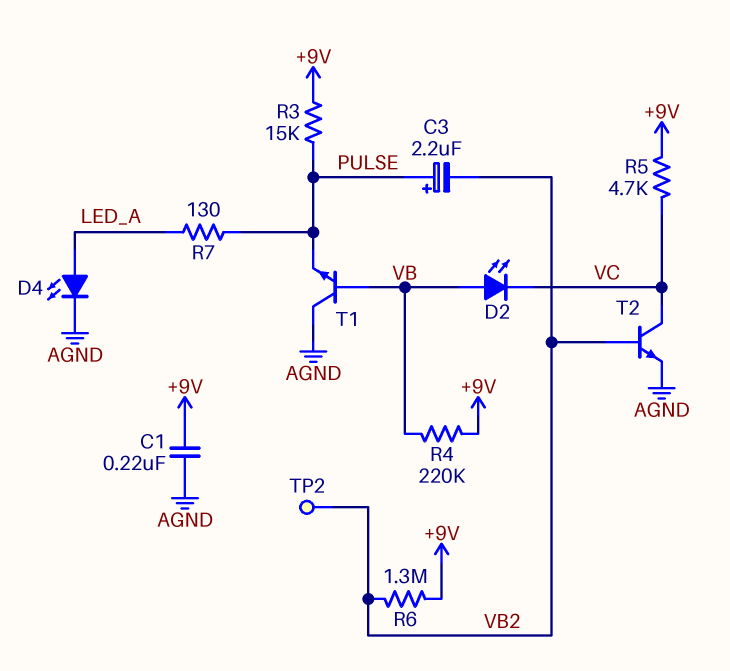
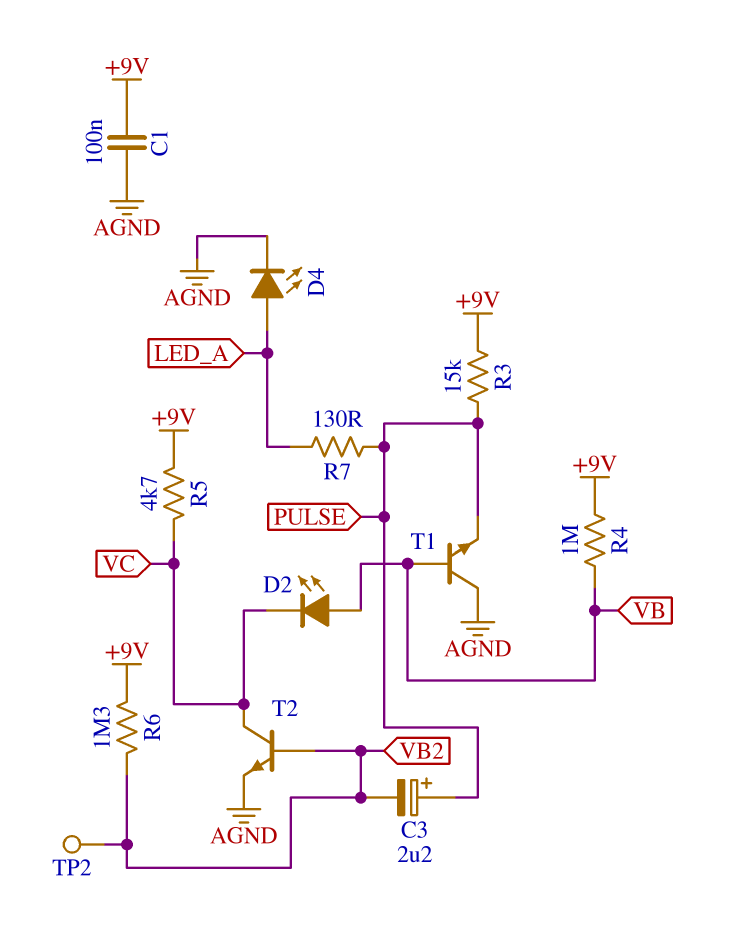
C1: 220nF (+9V, AGND) -> 100nF (+9V, AGND)
R4: 220k (+9V, VB) -> 1M (+9V, VB)

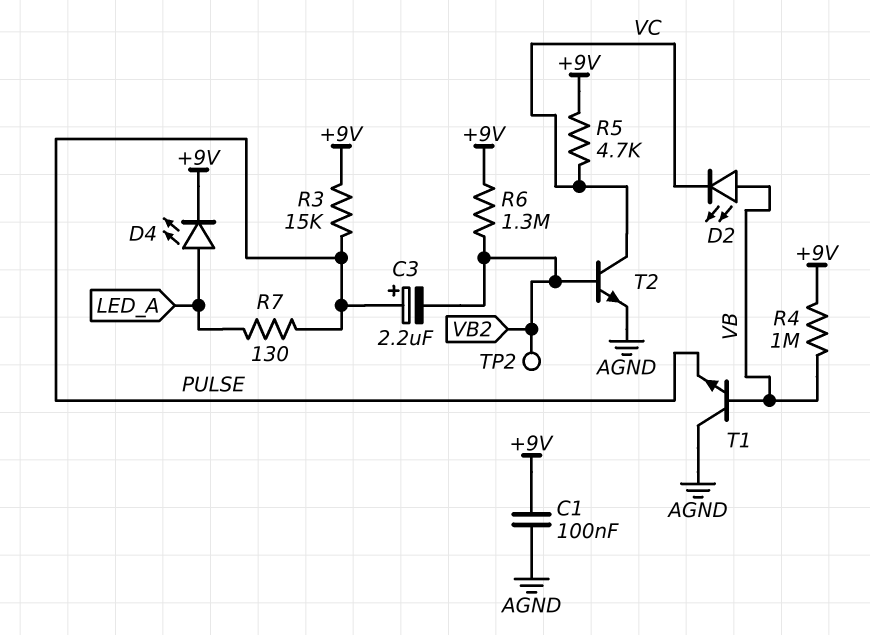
D4: LED (A LED_A, K AGND) -> LED (A LED_A, K +9V)

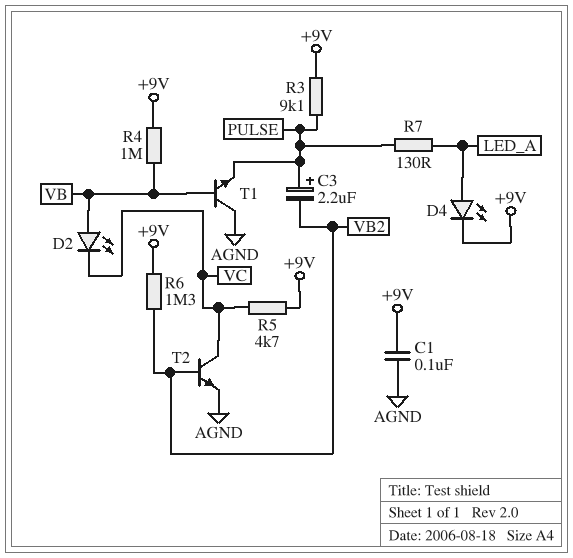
R3: 15k (+9V, PULSE) -> 9.1k (+9V, PULSE)
TP2: test point (VB2) -> none

